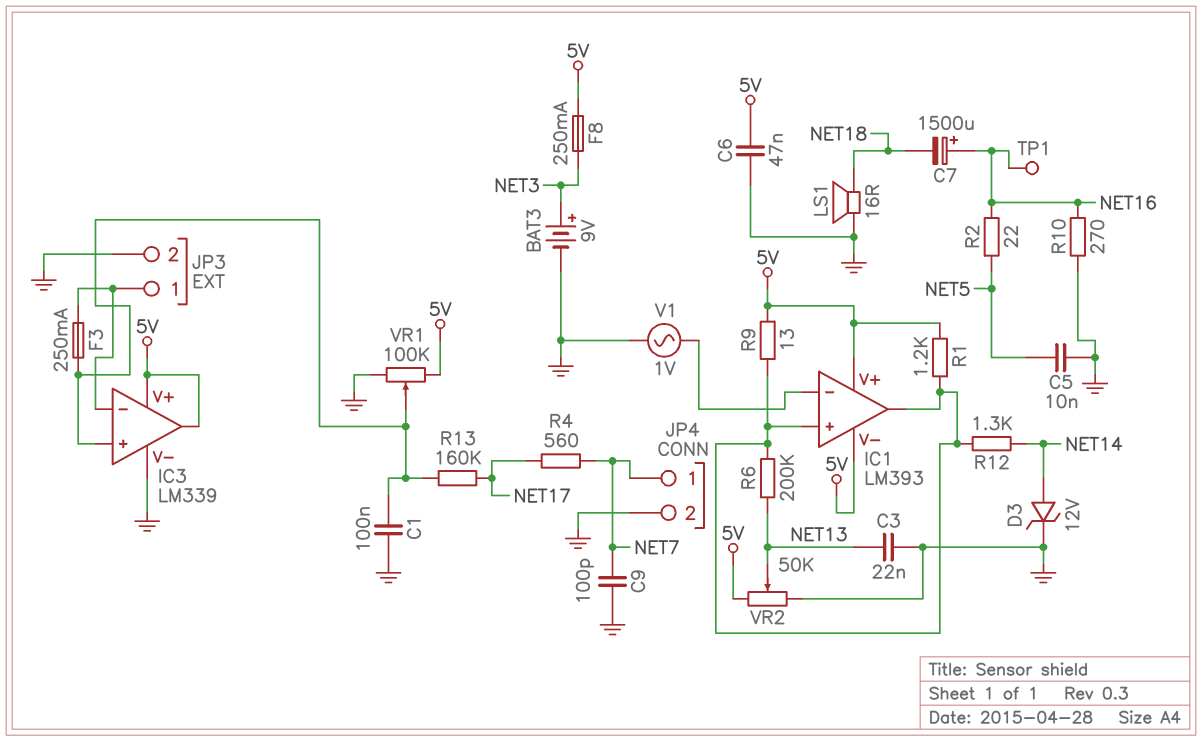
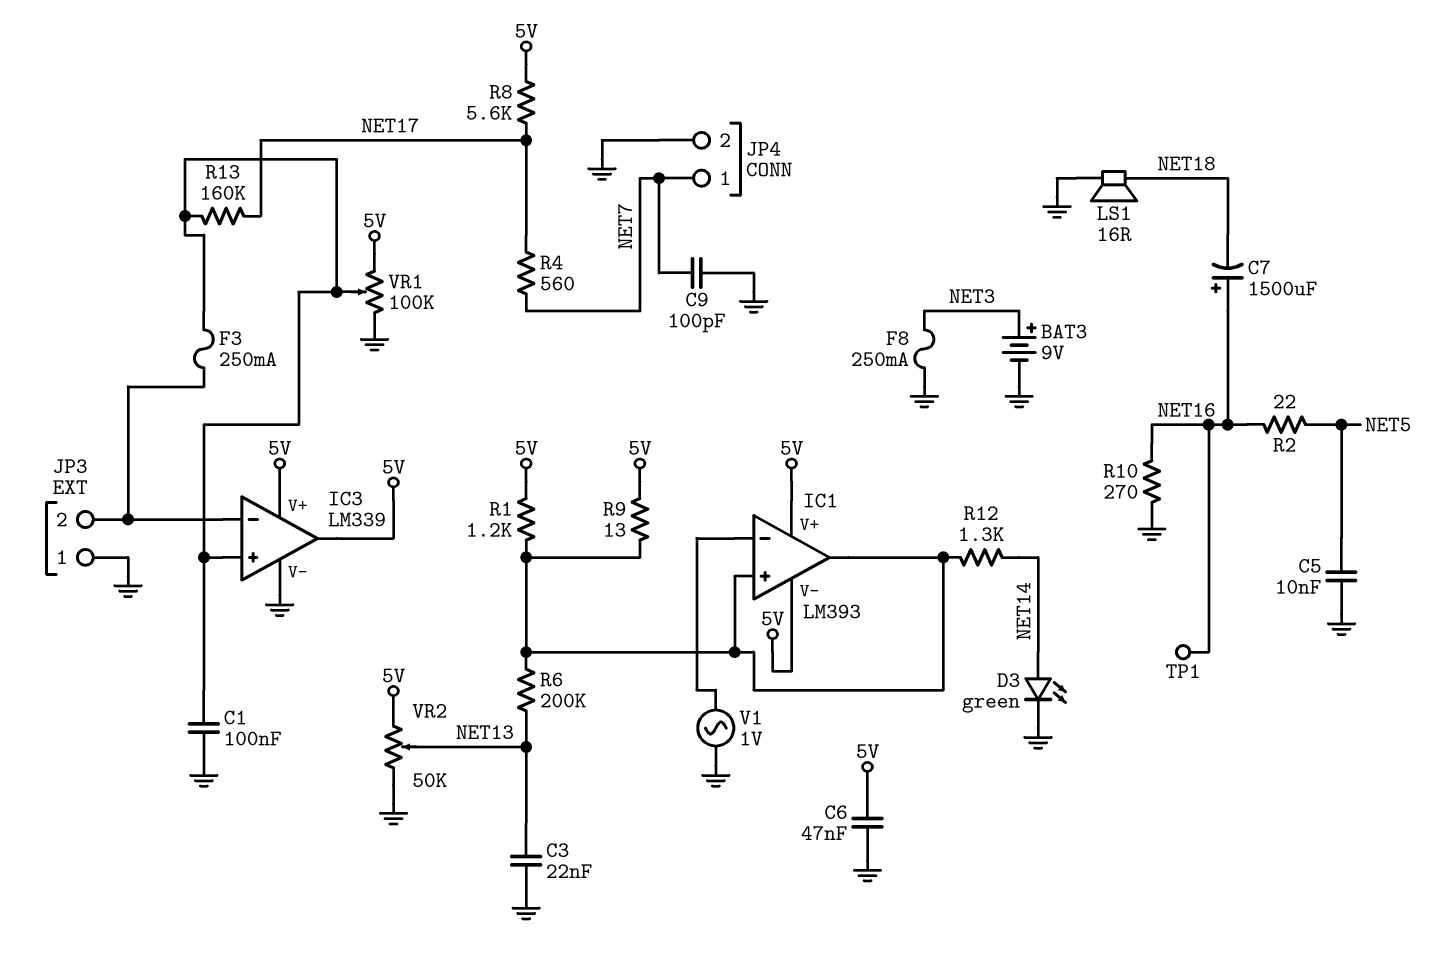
D3: zener 12V (A NET14, K GND) -> LED green (A NET14, K GND)
F8: 250mA (5V, NET3) -> 250mA (GND, NET3)
JP3 pin 1: IC3/in- -> GND
JP3 pin 2: GND -> IC3/in-
R8: none -> 5.6k (5V, NET17)

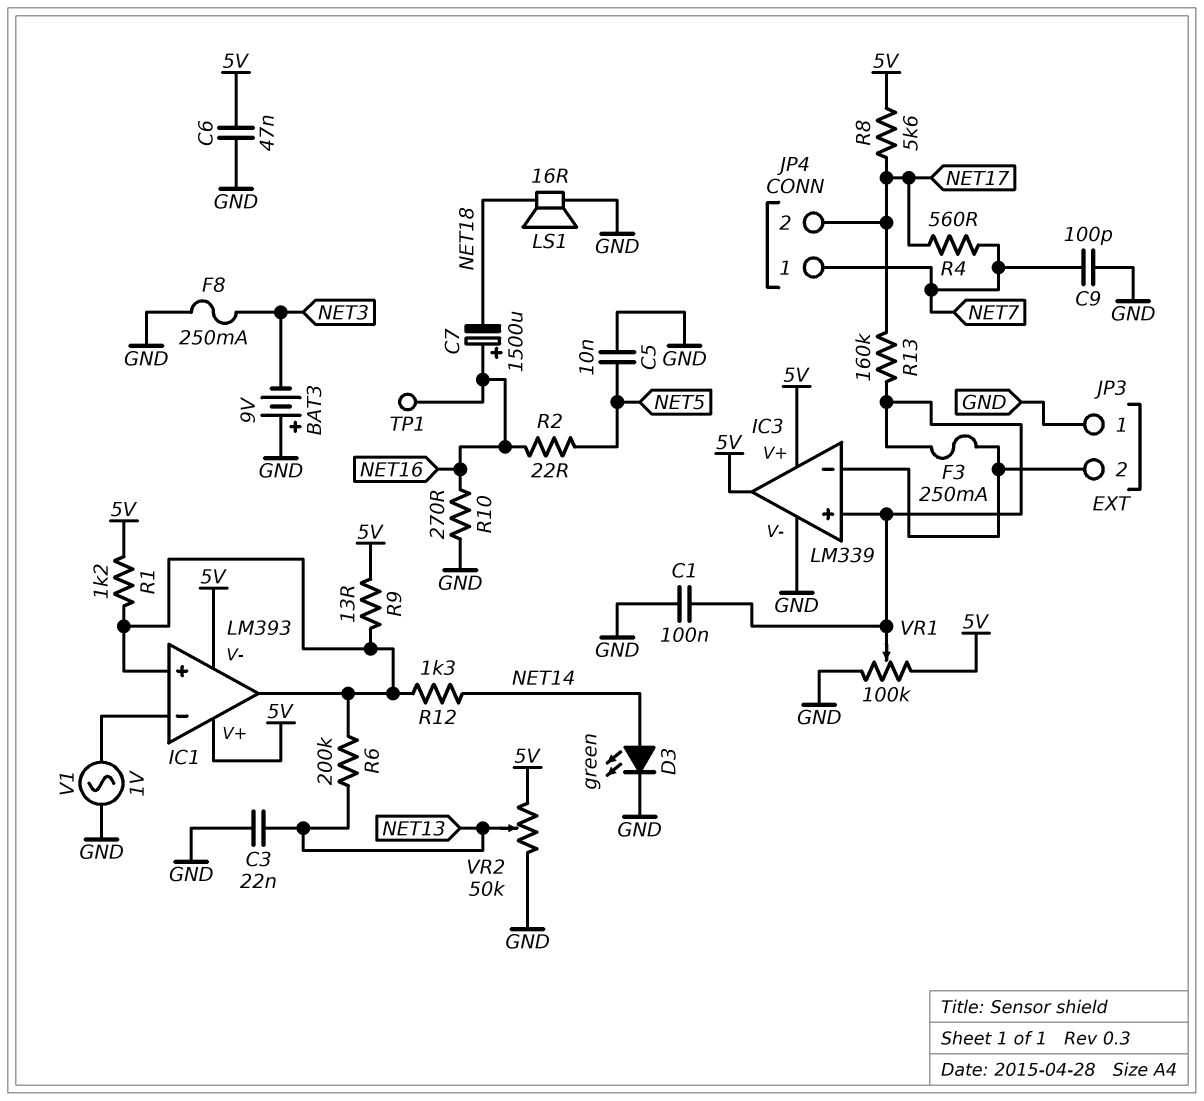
BAT3: 9V (plus NET3, minus GND) -> 9V (plus GND, minus NET3)
JP4 pin 2: GND -> NET17

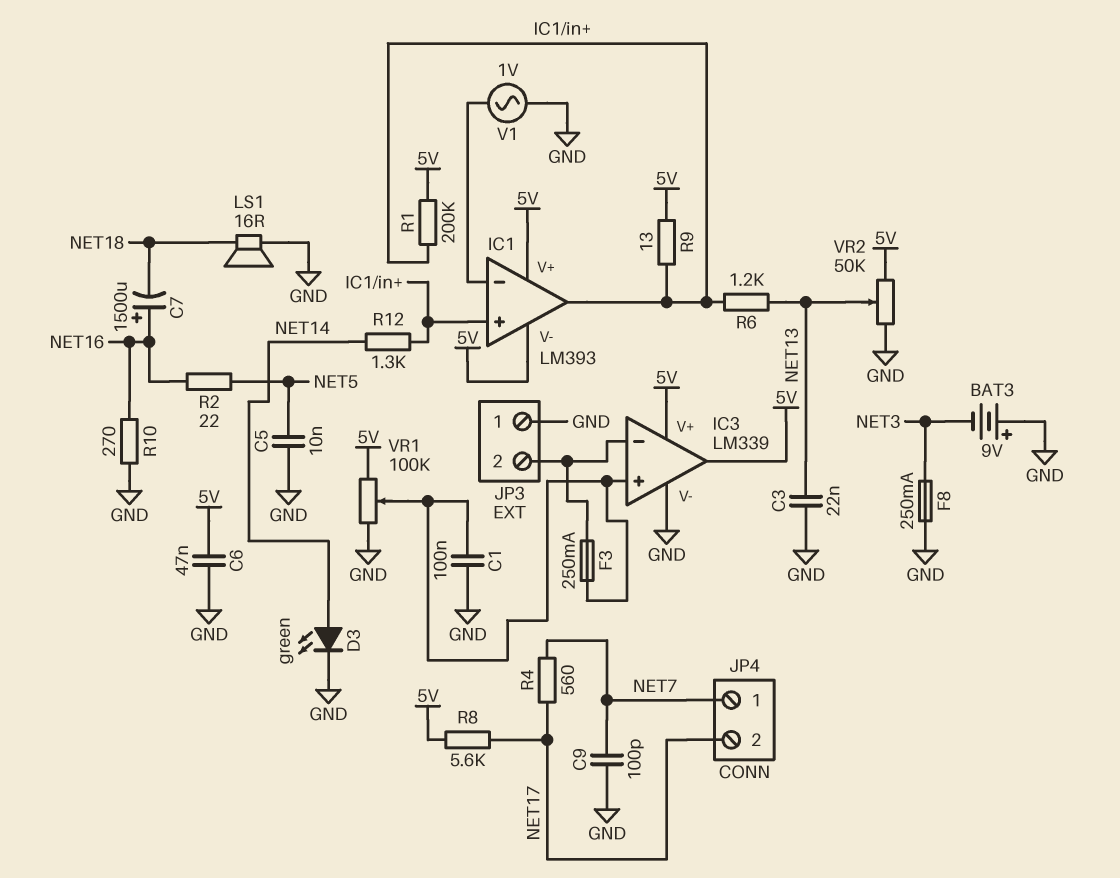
R1: 1.2k (5V, IC1/in+) -> 200k (5V, IC1/in+)
R6: 200k (IC1/in+, NET13) -> 1.2k (IC1/in+, NET13)
R13: 160k (IC3/in+, NET17) -> none
TP1: test point (NET16) -> none

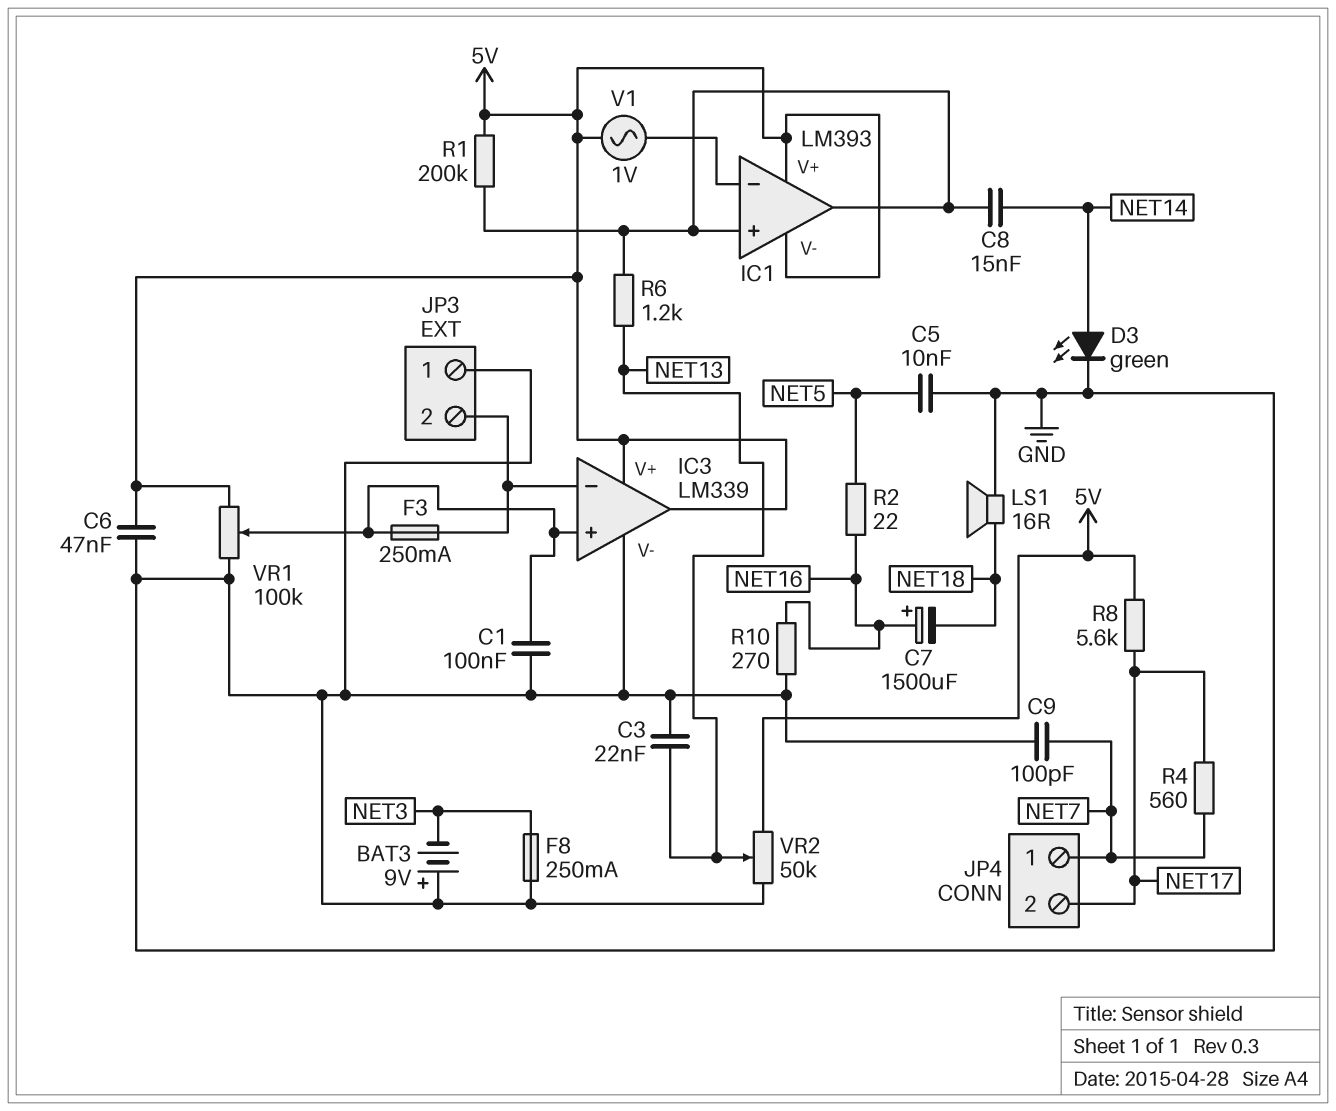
C8: none -> 15nF (IC1/in+, NET14)
R9: 13 (5V, IC1/in+) -> none
R12: 1.3k (IC1/in+, NET14) -> none
V1: AC 1V (GND, IC1/in-) -> AC 1V (5V, IC1/in-)

